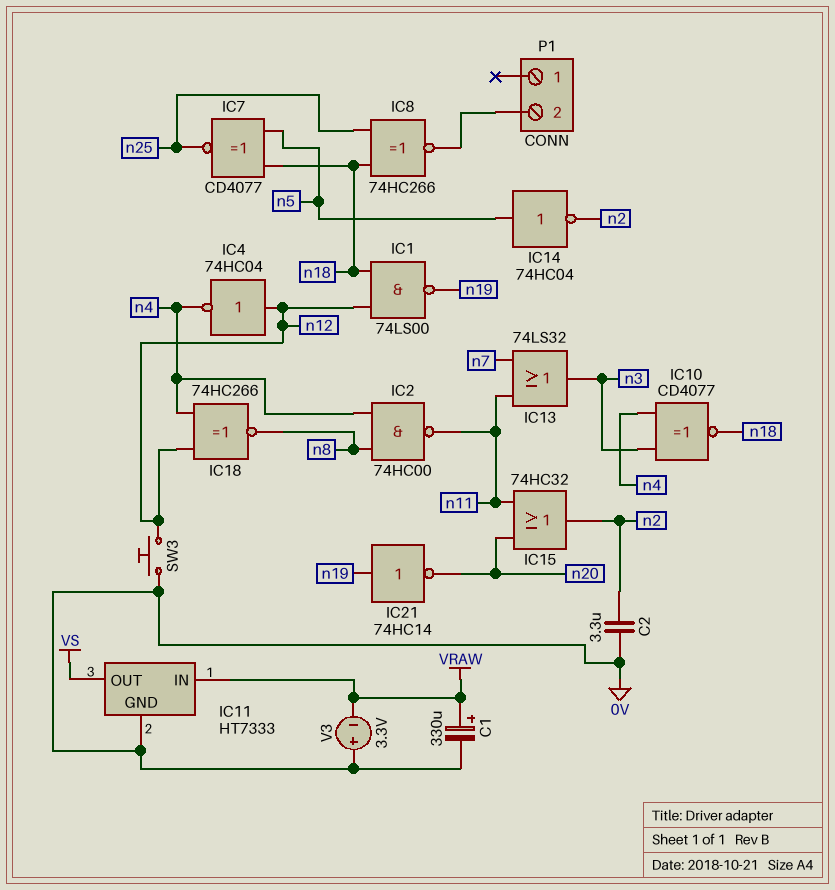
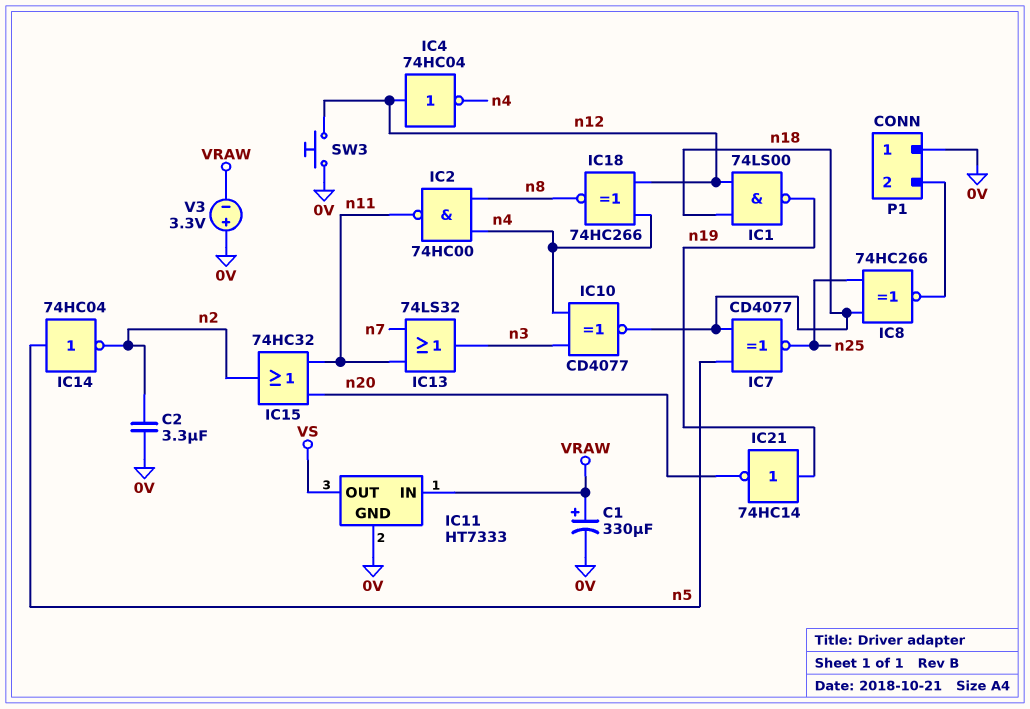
P1 pin 1: none -> 0V

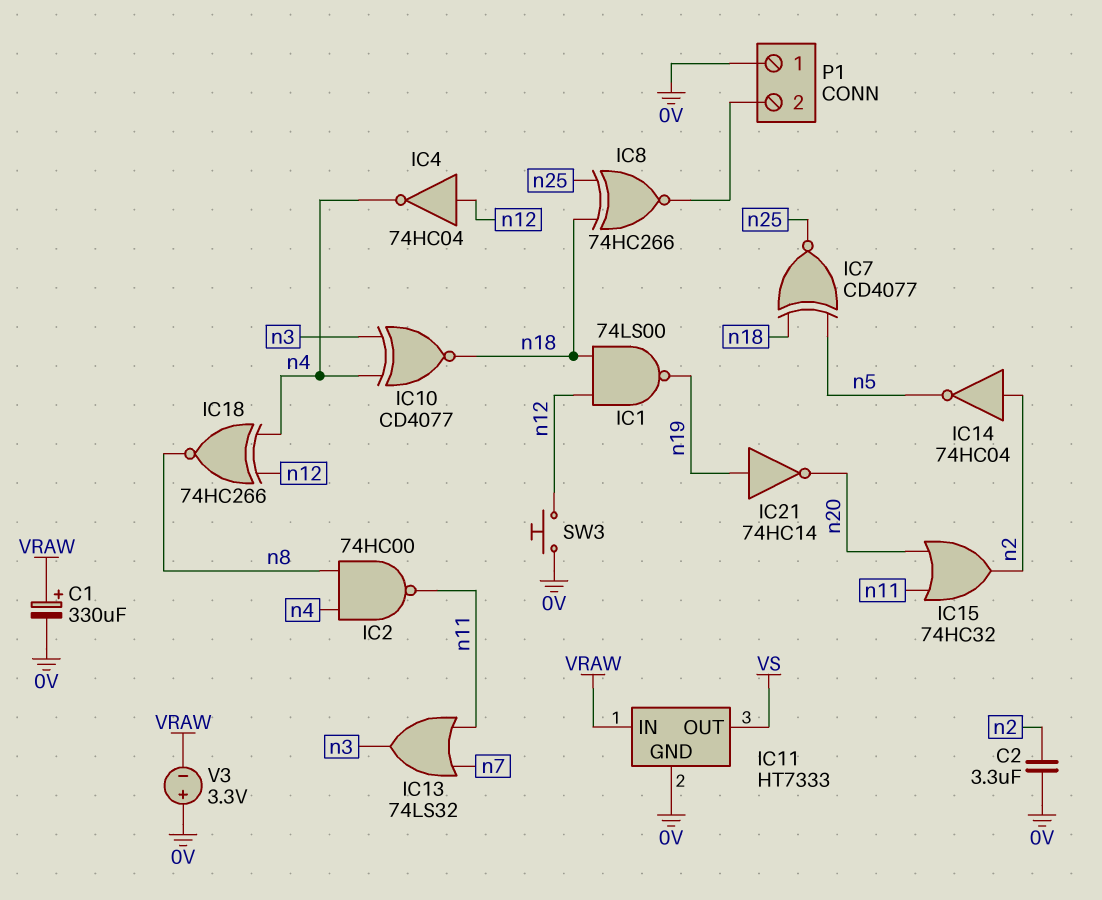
IC14: NOT 74HC04 (in n5, out n2) -> NOT 74HC04 (in n2, out n5)

